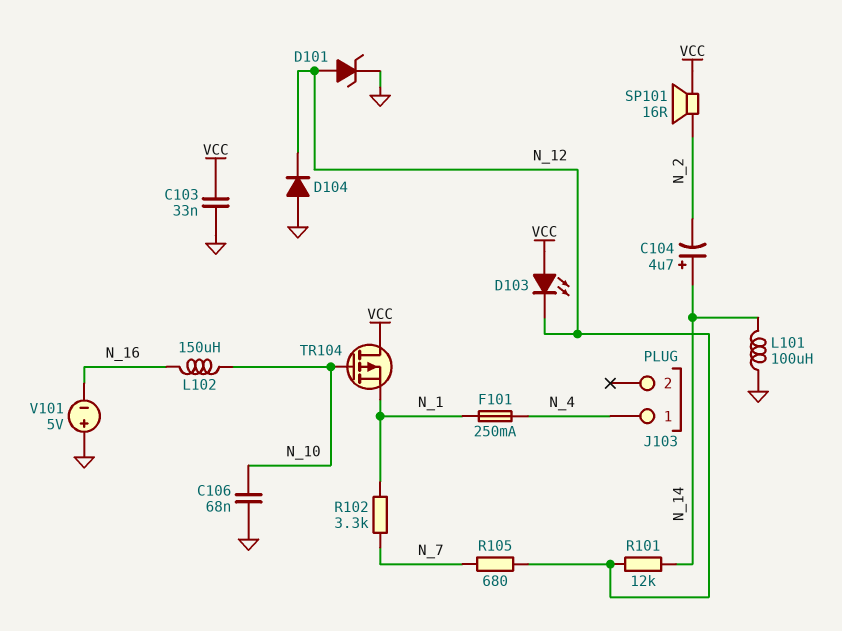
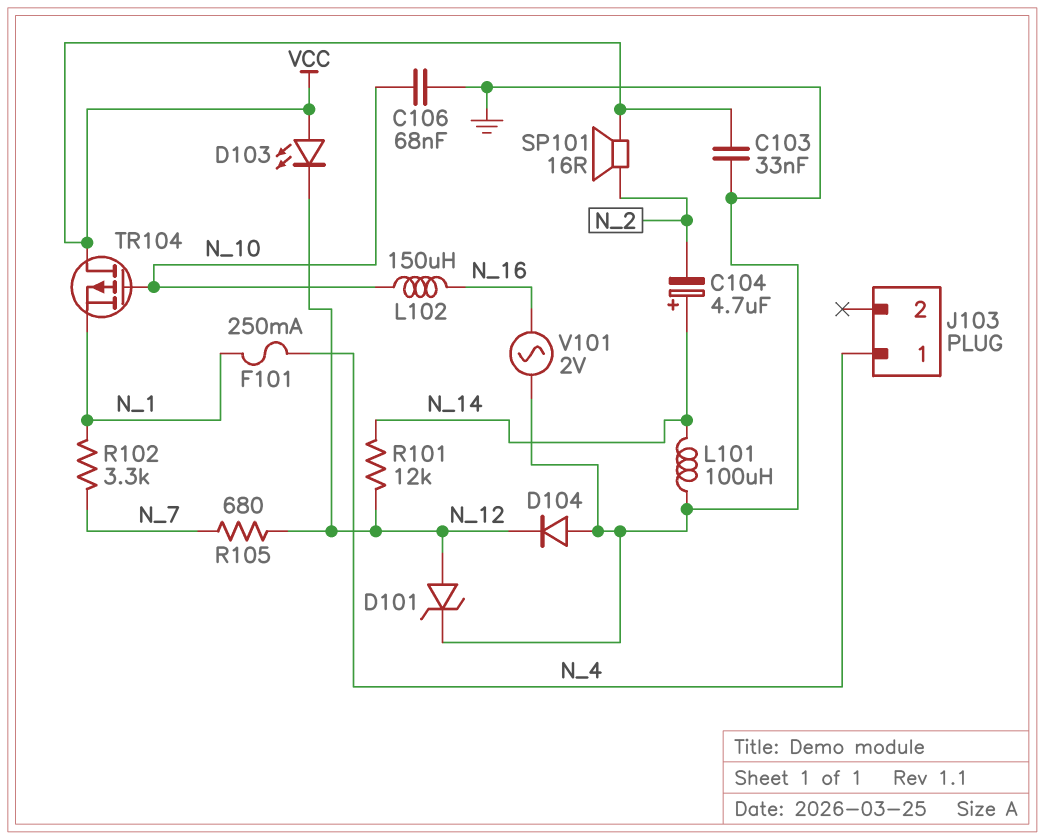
V101: 5V (plus GND, minus N_16) -> AC 2V (GND, N_16)

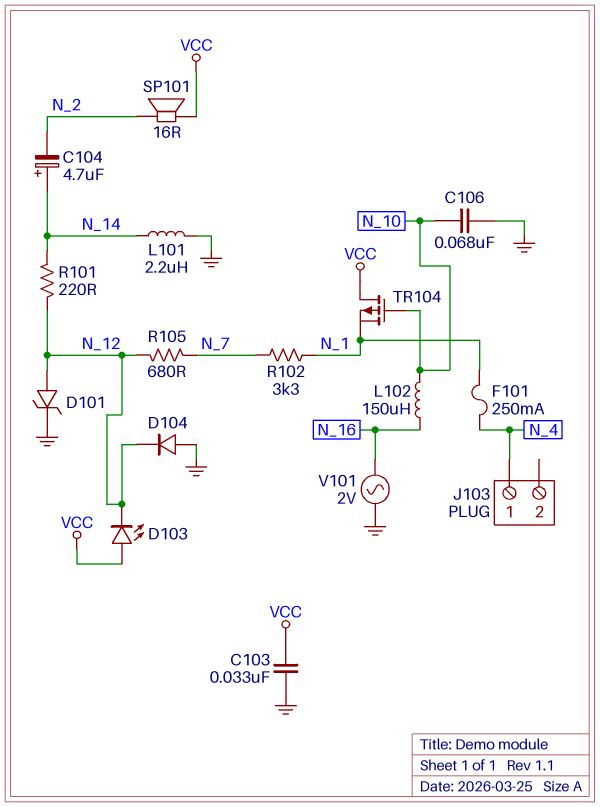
L101: 100uH (GND, N_14) -> 2.2uH (GND, N_14)
R101: 12k (N_12, N_14) -> 220 (N_12, N_14)

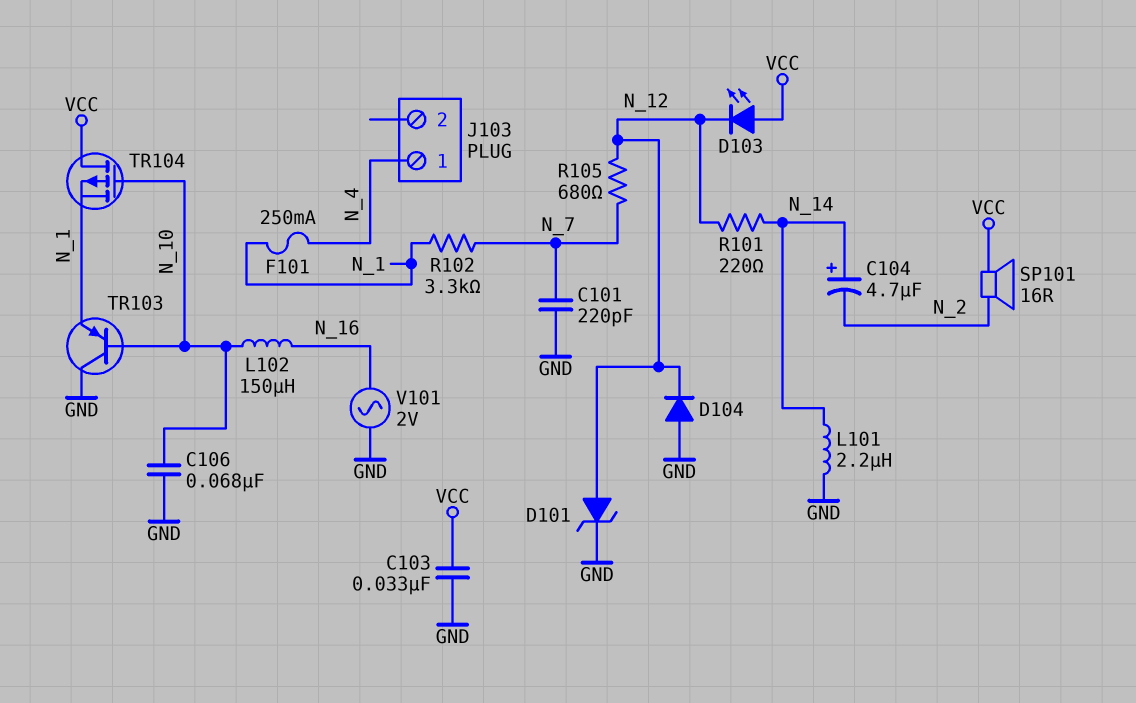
C101: none -> 220pF (GND, N_7)
TR103: none -> PNP (B N_10, C GND, E N_1)

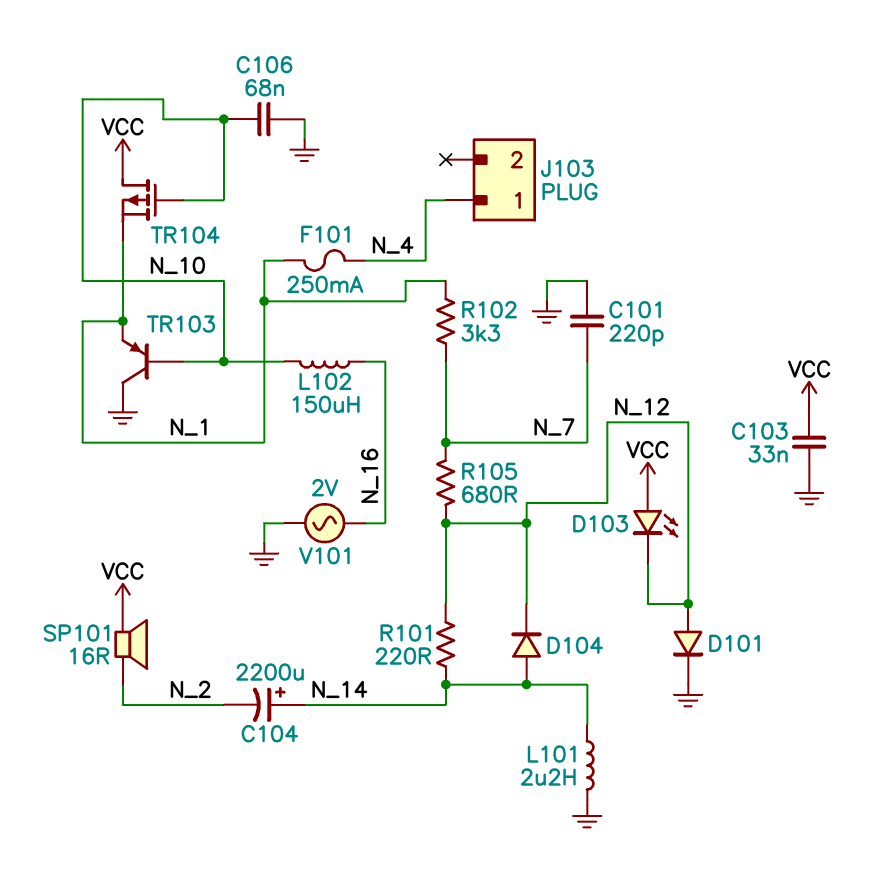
C104: 4.7uF (plus N_14, minus N_2) -> 2200uF (plus N_14, minus N_2)
D101: zener (A N_12, K GND) -> diode (A N_12, K GND)
D104: diode (A GND, K N_12) -> diode (A N_14, K N_12)

